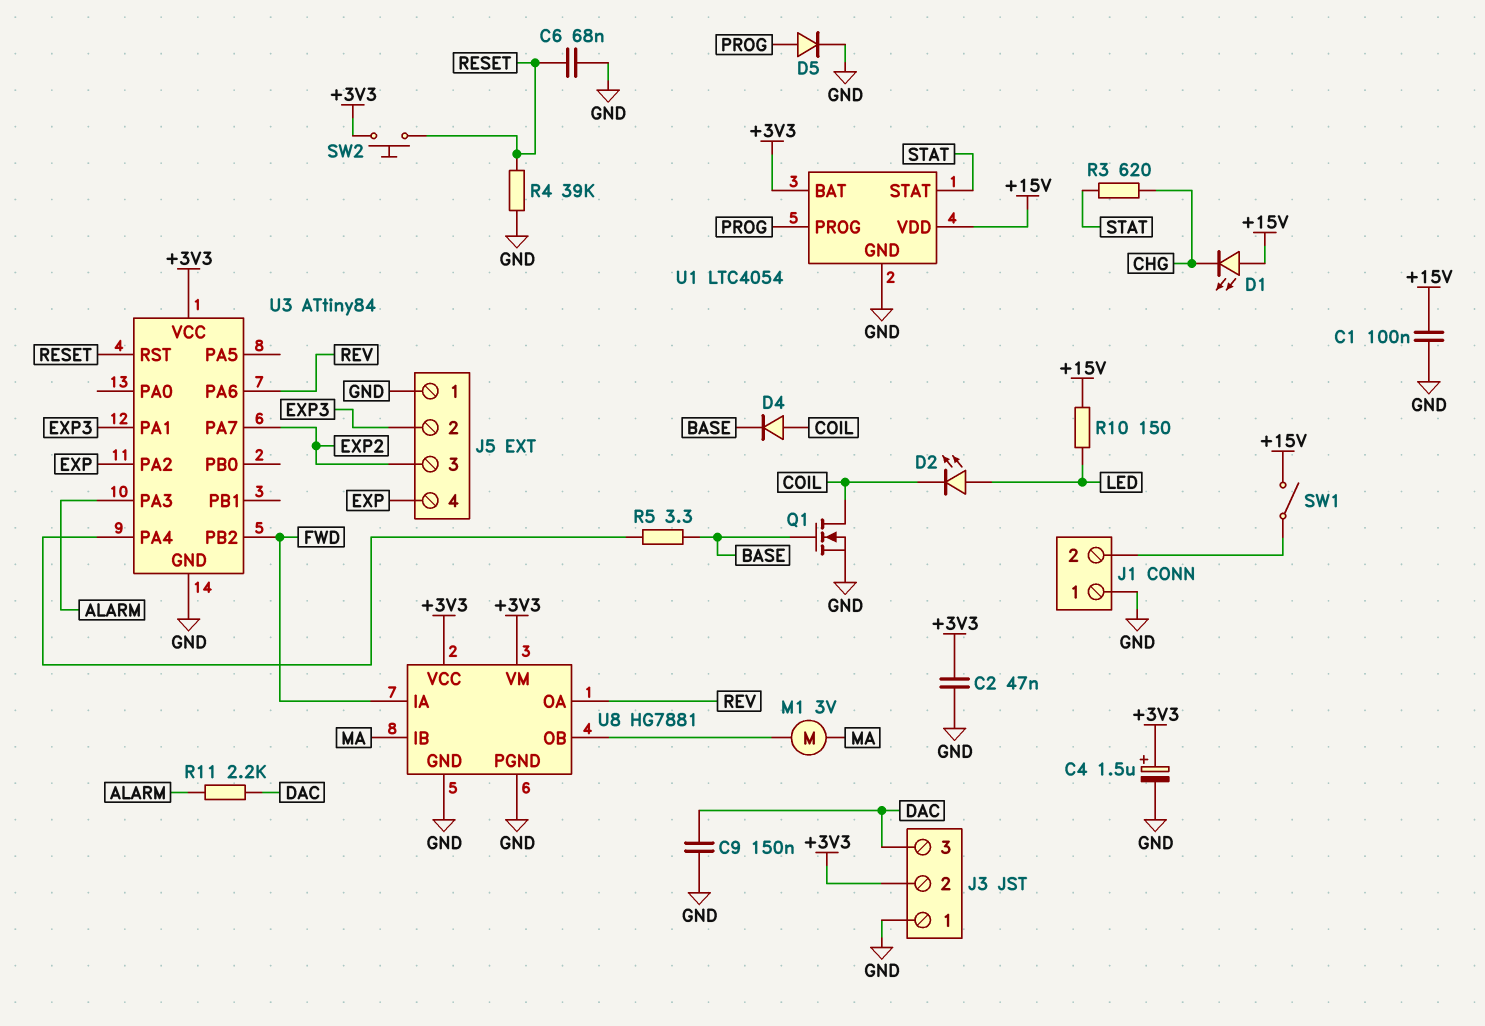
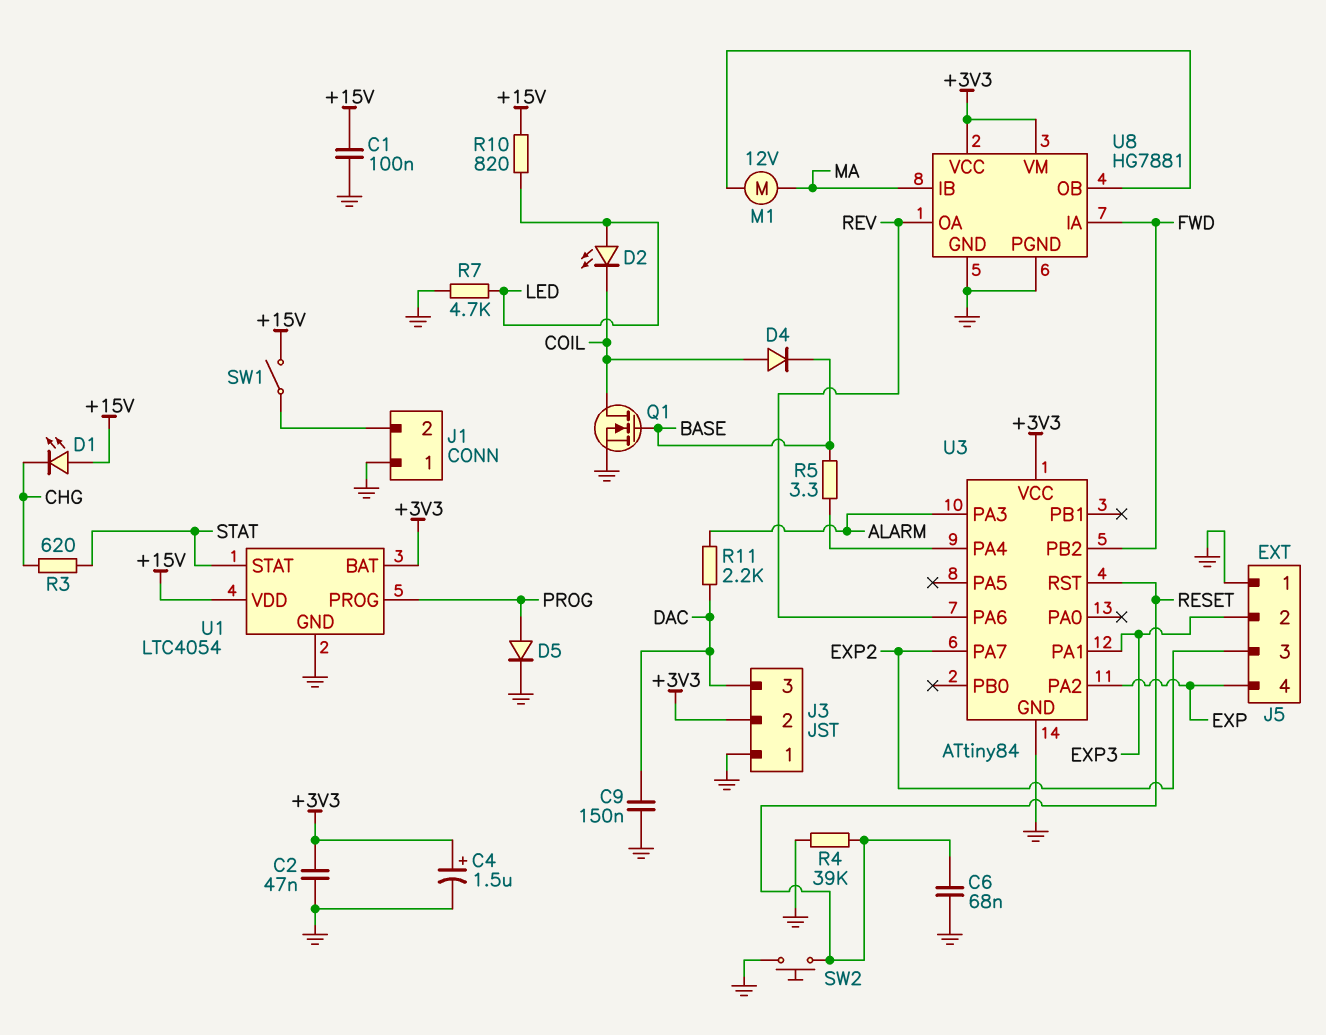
M1: motor 3V (MA, U8/OB) -> motor 12V (MA, U8/OB)
R7: none -> 4.7k (GND, LED)
R10: 150 (+15V, LED) -> 820 (+15V, LED)
SW2: button (+3V3, RESET) -> button (GND, RESET)

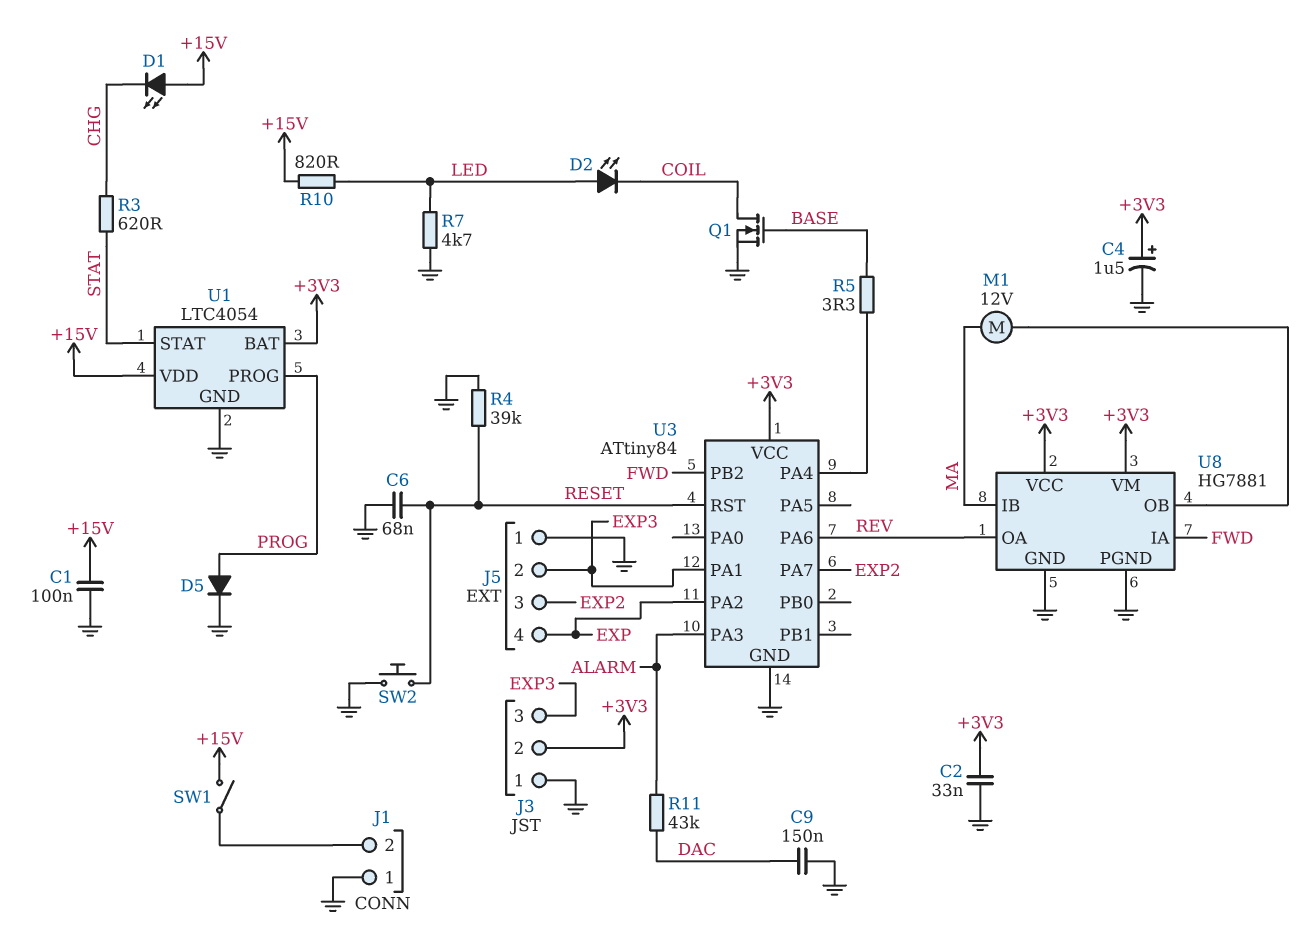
C2: 47nF (+3V3, GND) -> 33nF (+3V3, GND)
D4: diode (A COIL, K BASE) -> none
J3 pin 3: DAC -> EXP3
R11: 2.2k (ALARM, DAC) -> 43k (ALARM, DAC)

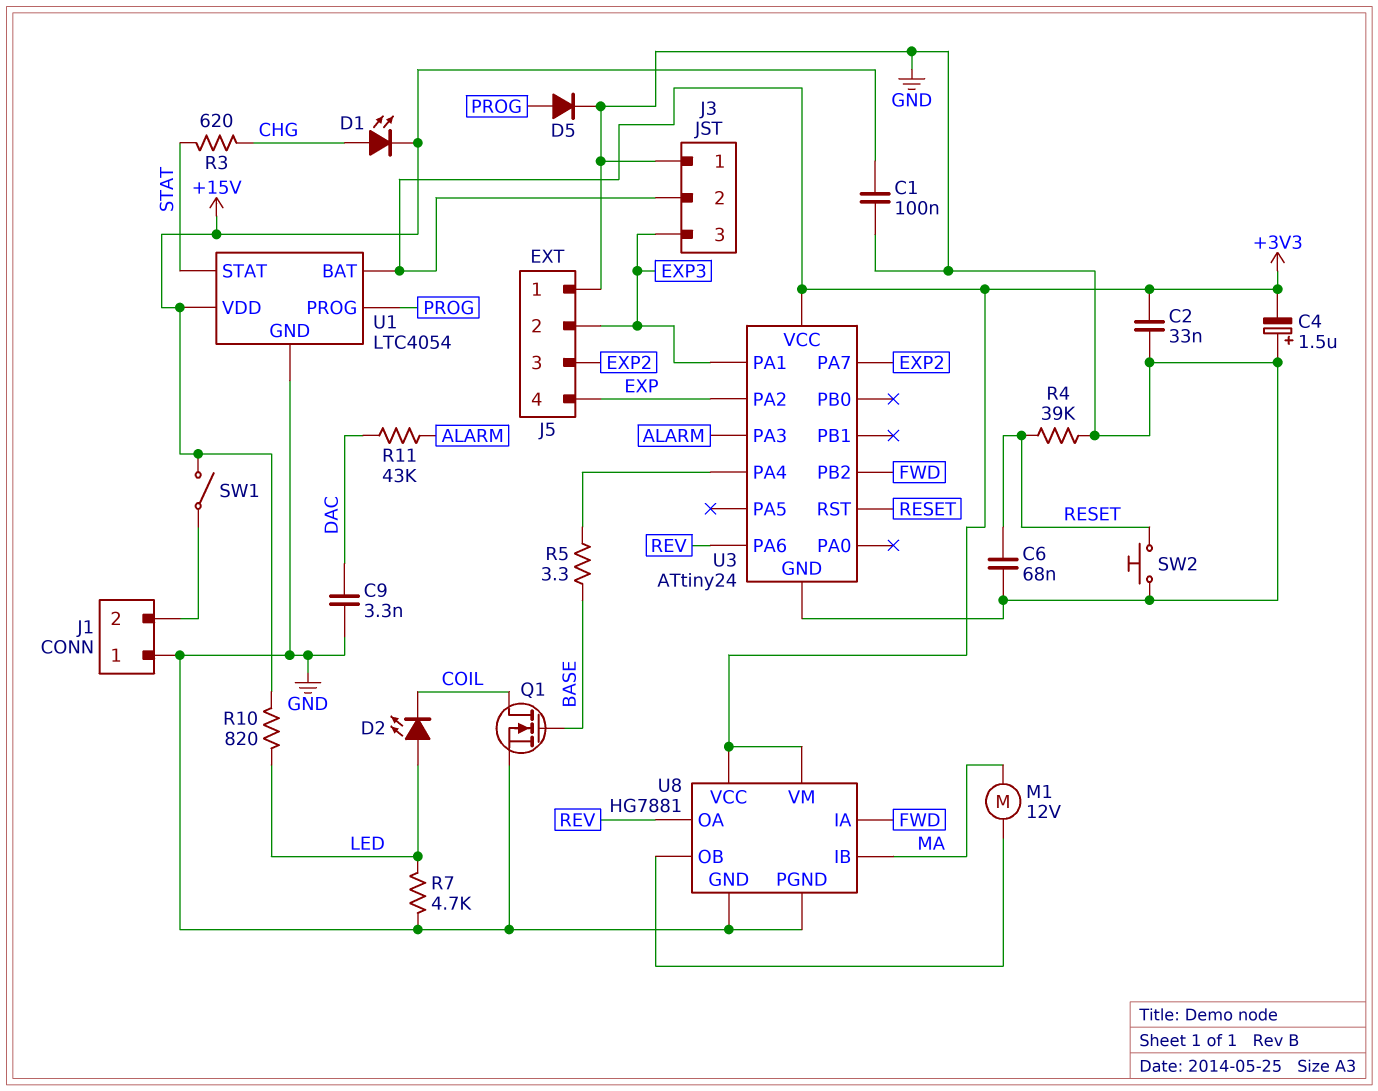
C4: 1.5uF (plus +3V3, minus GND) -> 1.5uF (plus GND, minus +3V3)
C9: 150nF (DAC, GND) -> 3.3nF (DAC, GND)
D1: LED (A +15V, K CHG) -> LED (A CHG, K +15V)
U3: ATtiny84 -> ATtiny24

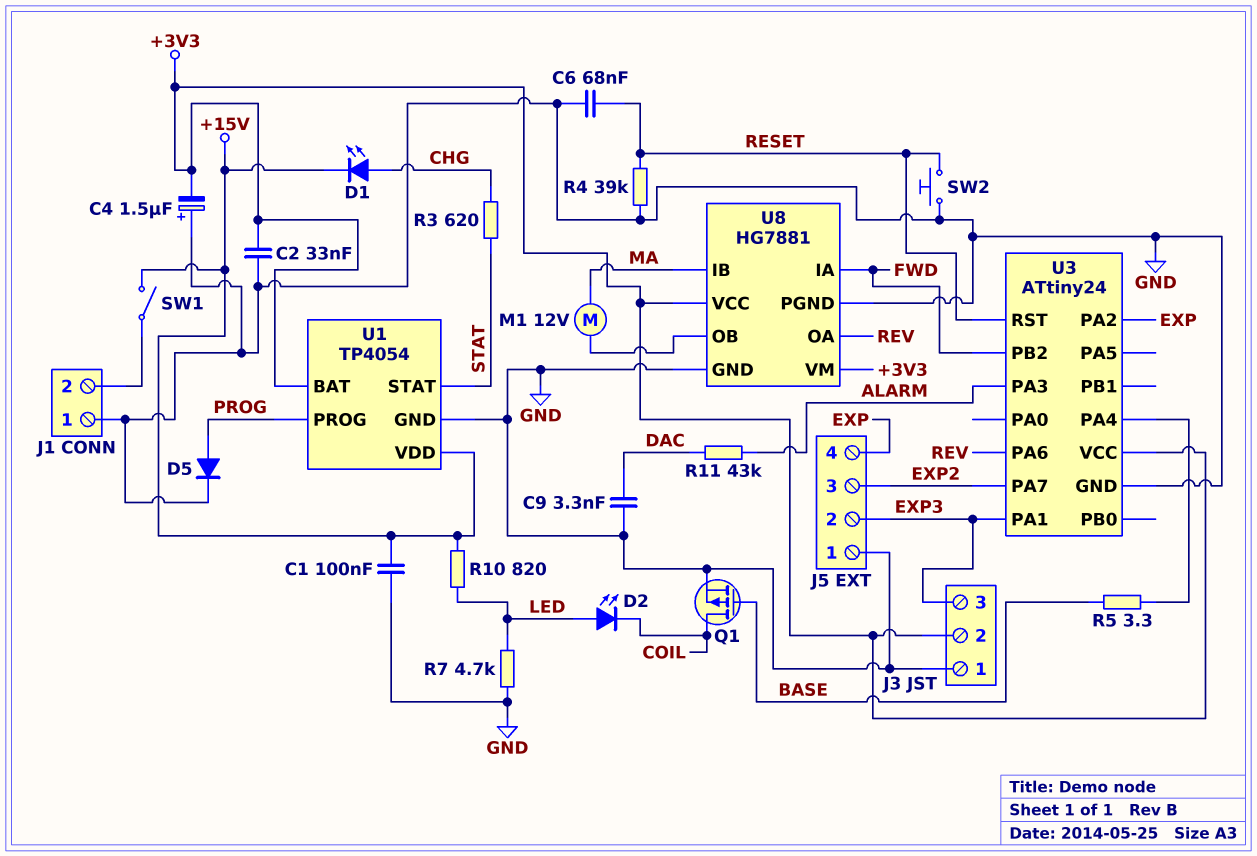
Q1: NMOS (G BASE, D COIL, S GND) -> PMOS (G BASE, D COIL, S GND)
U1: LTC4054 -> TP4054

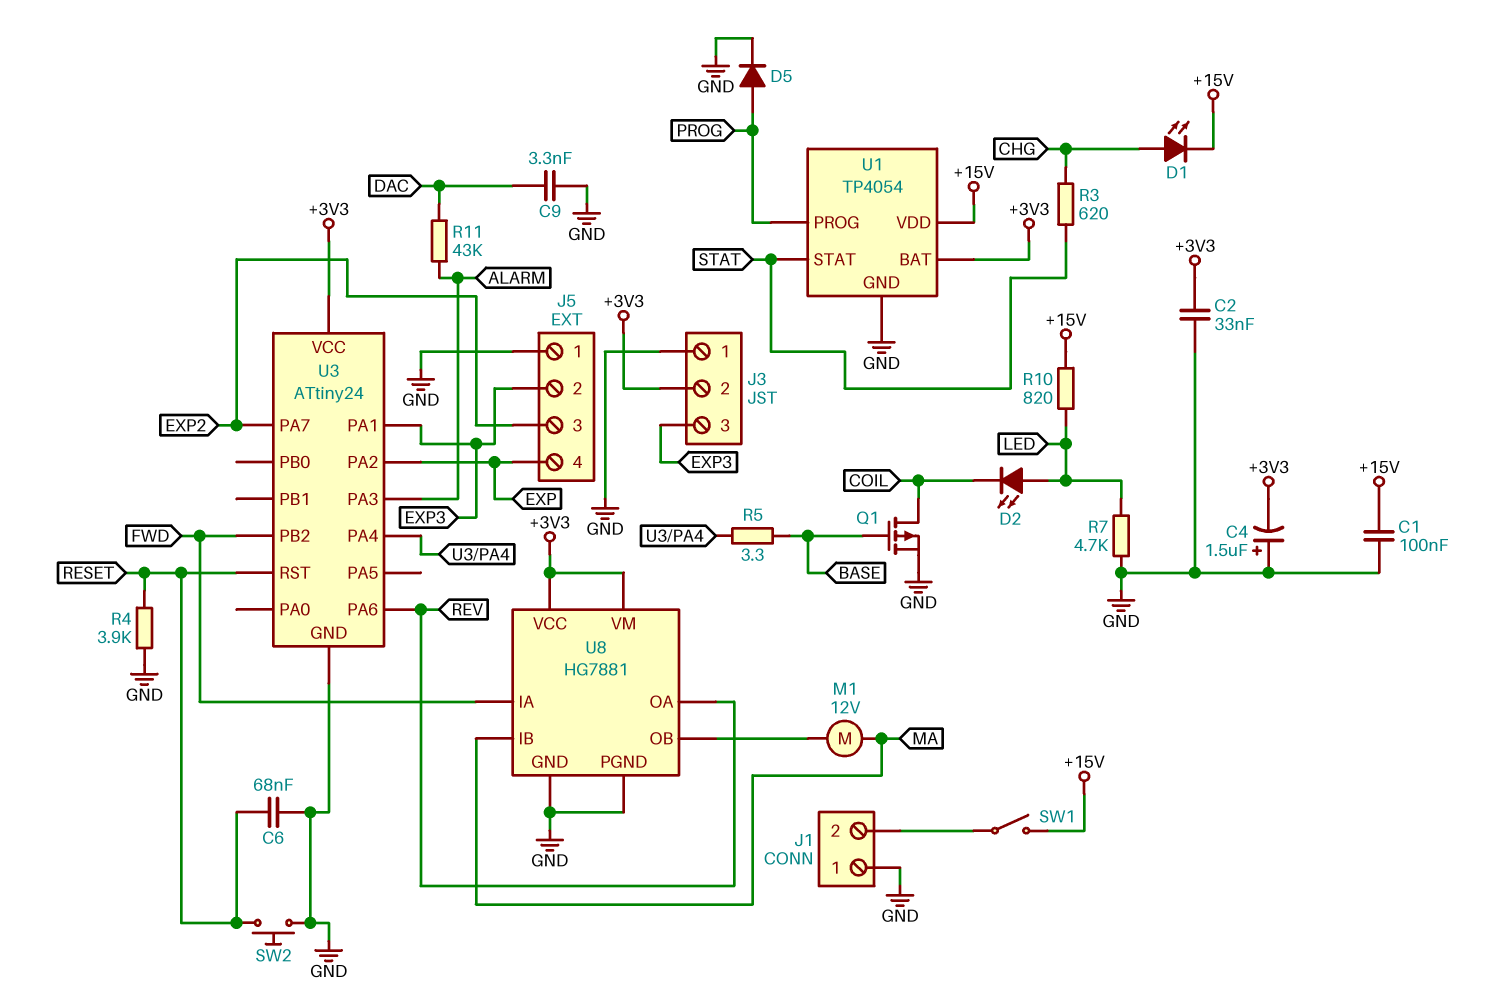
R4: 39k (GND, RESET) -> 3.9k (GND, RESET)

